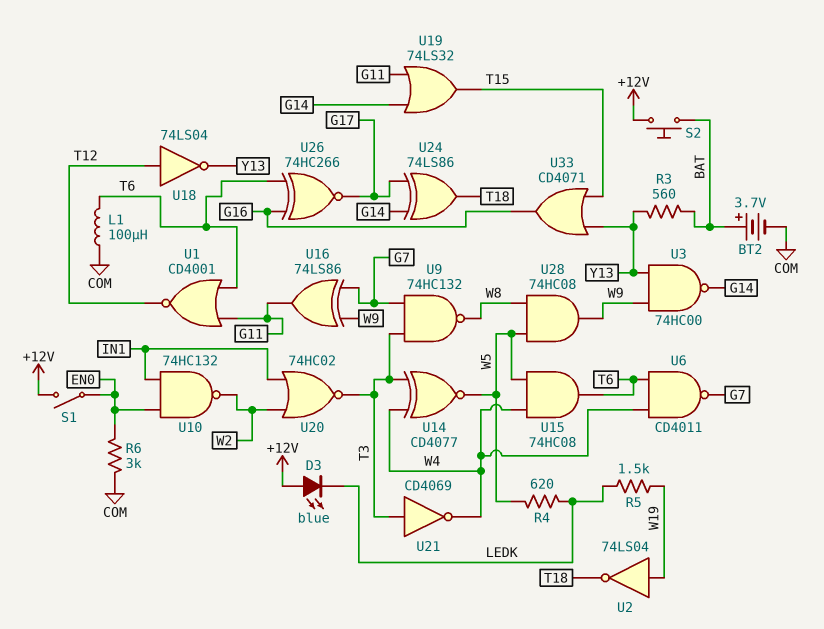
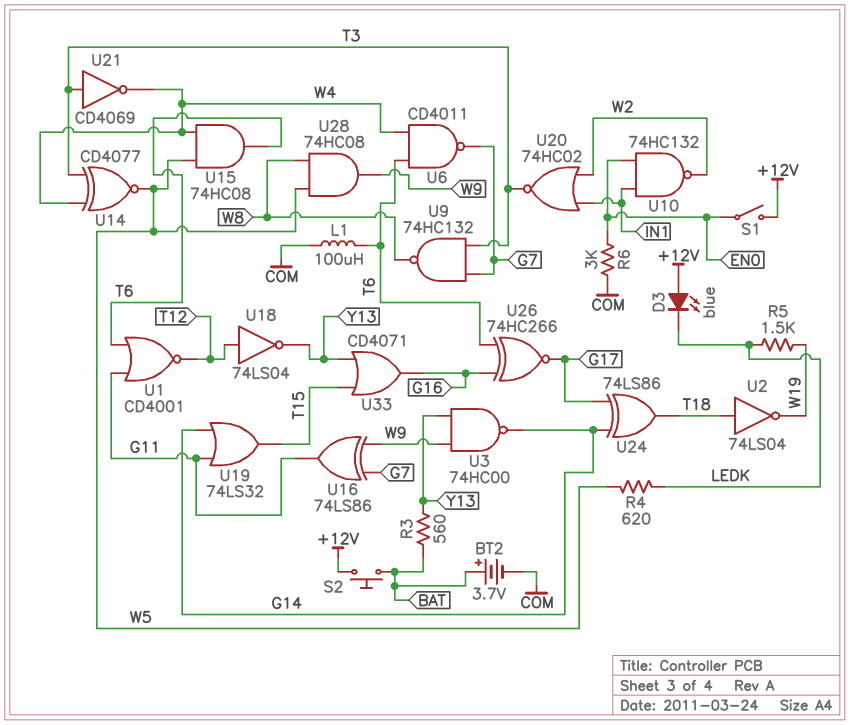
U2: NOT 74LS04 (in W19, out T18) -> NOT 74LS04 (in T18, out W19)

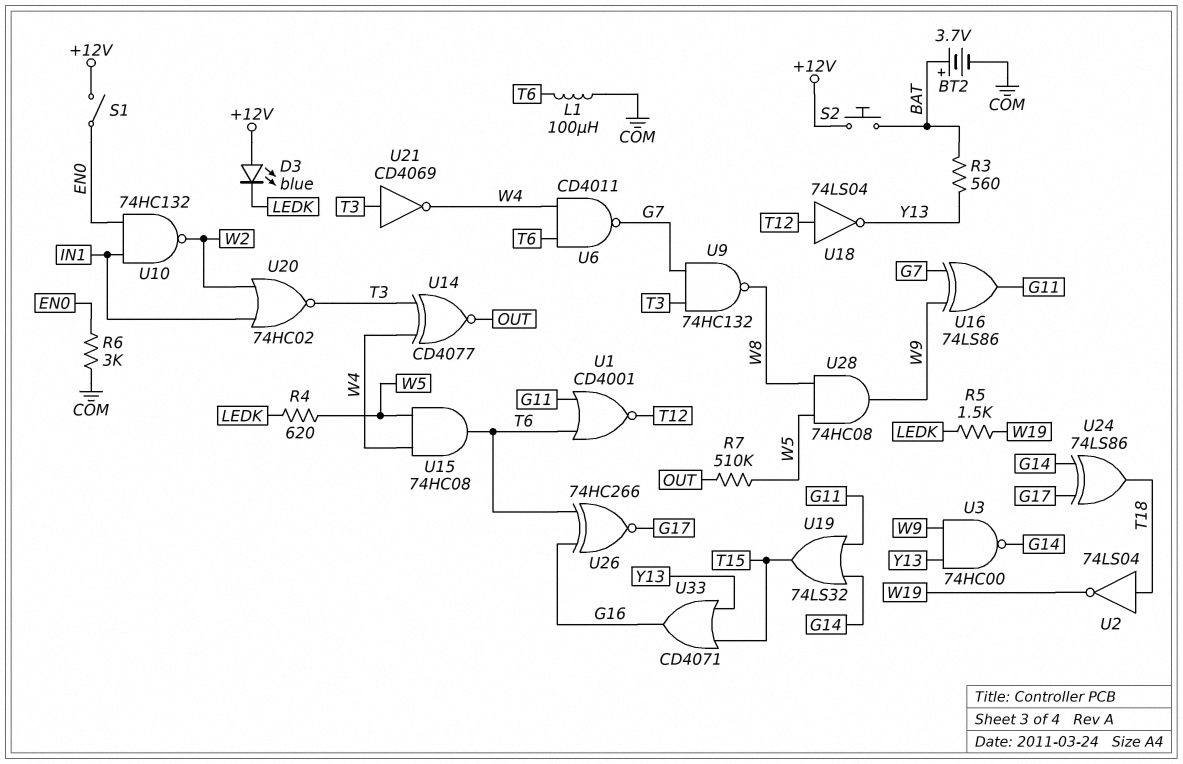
R7: none -> 510k (OUT, W5)
U14: XNOR CD4077 (in T3, in W4, out W5) -> XNOR CD4077 (in T3, in W4, out OUT)

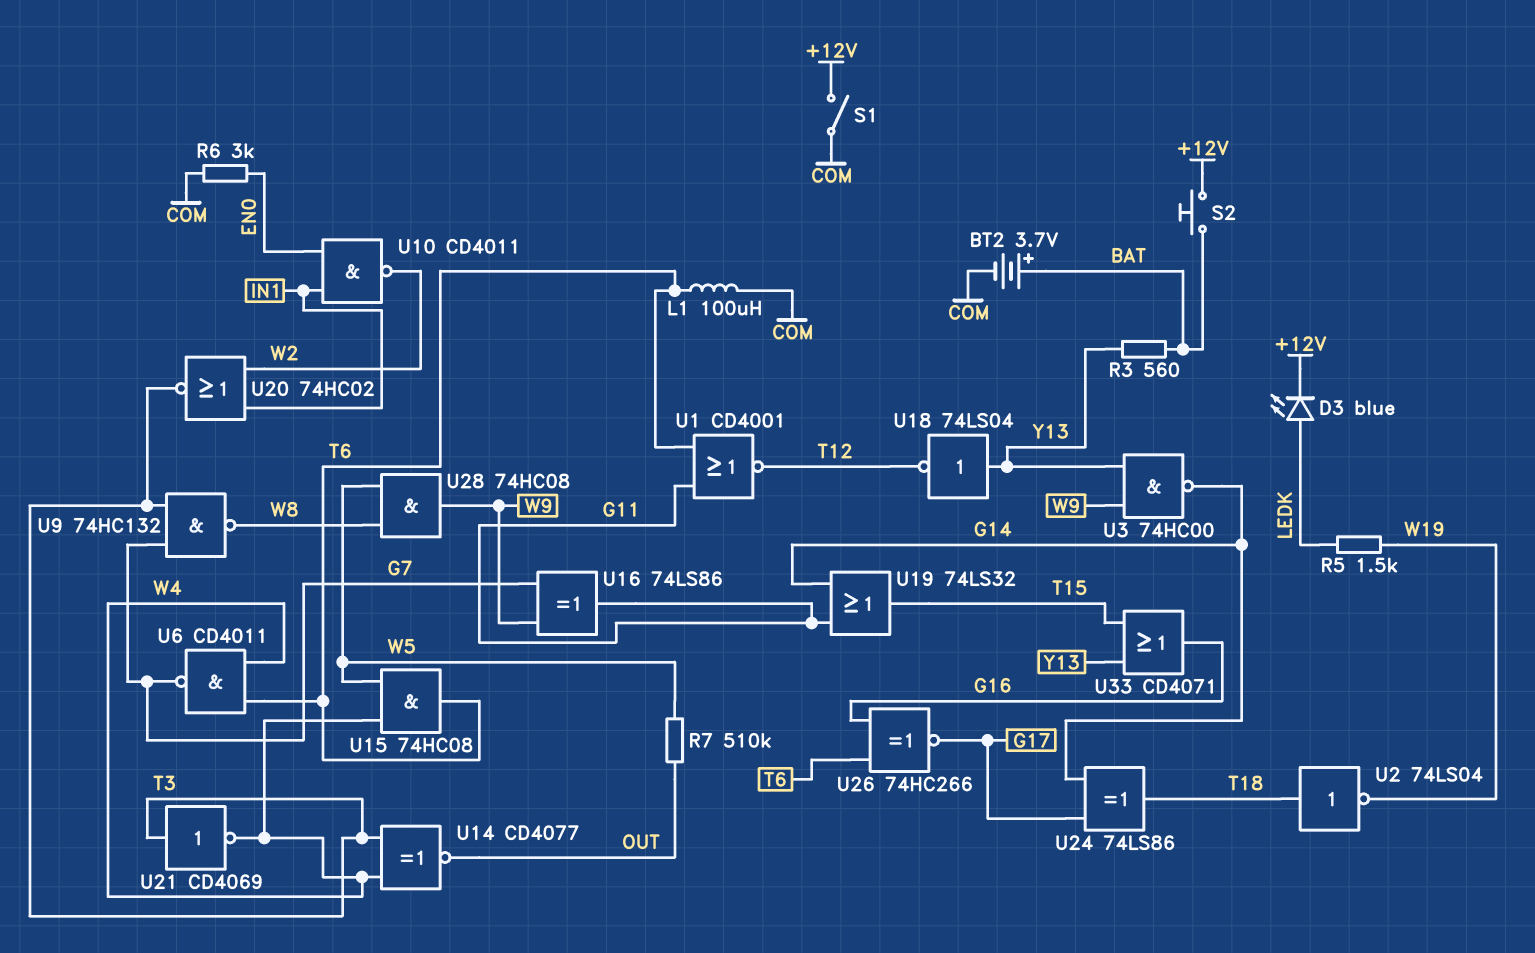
D3: LED blue (A +12V, K LEDK) -> LED blue (A LEDK, K +12V)
R4: 620 (LEDK, W5) -> none
S1: switch (+12V, EN0) -> switch (+12V, COM)
U10: NAND 74HC132 (in EN0, in IN1, out W2) -> NAND CD4011 (in EN0, in IN1, out W2)
U18: NOT 74LS04 (in T12, out Y13) -> NOT 74LS04 (in Y13, out T12)

